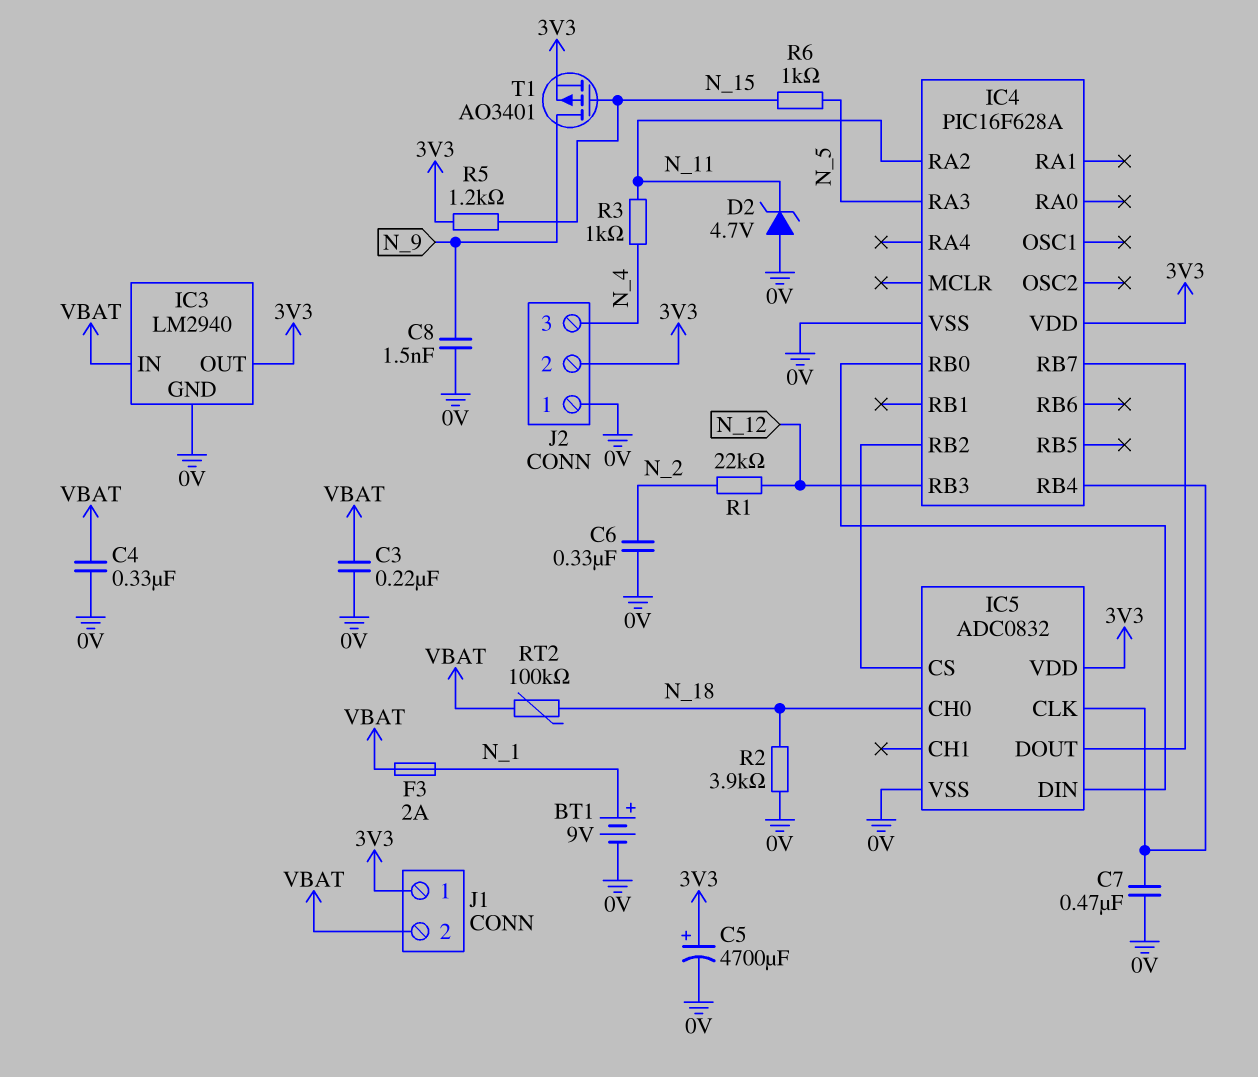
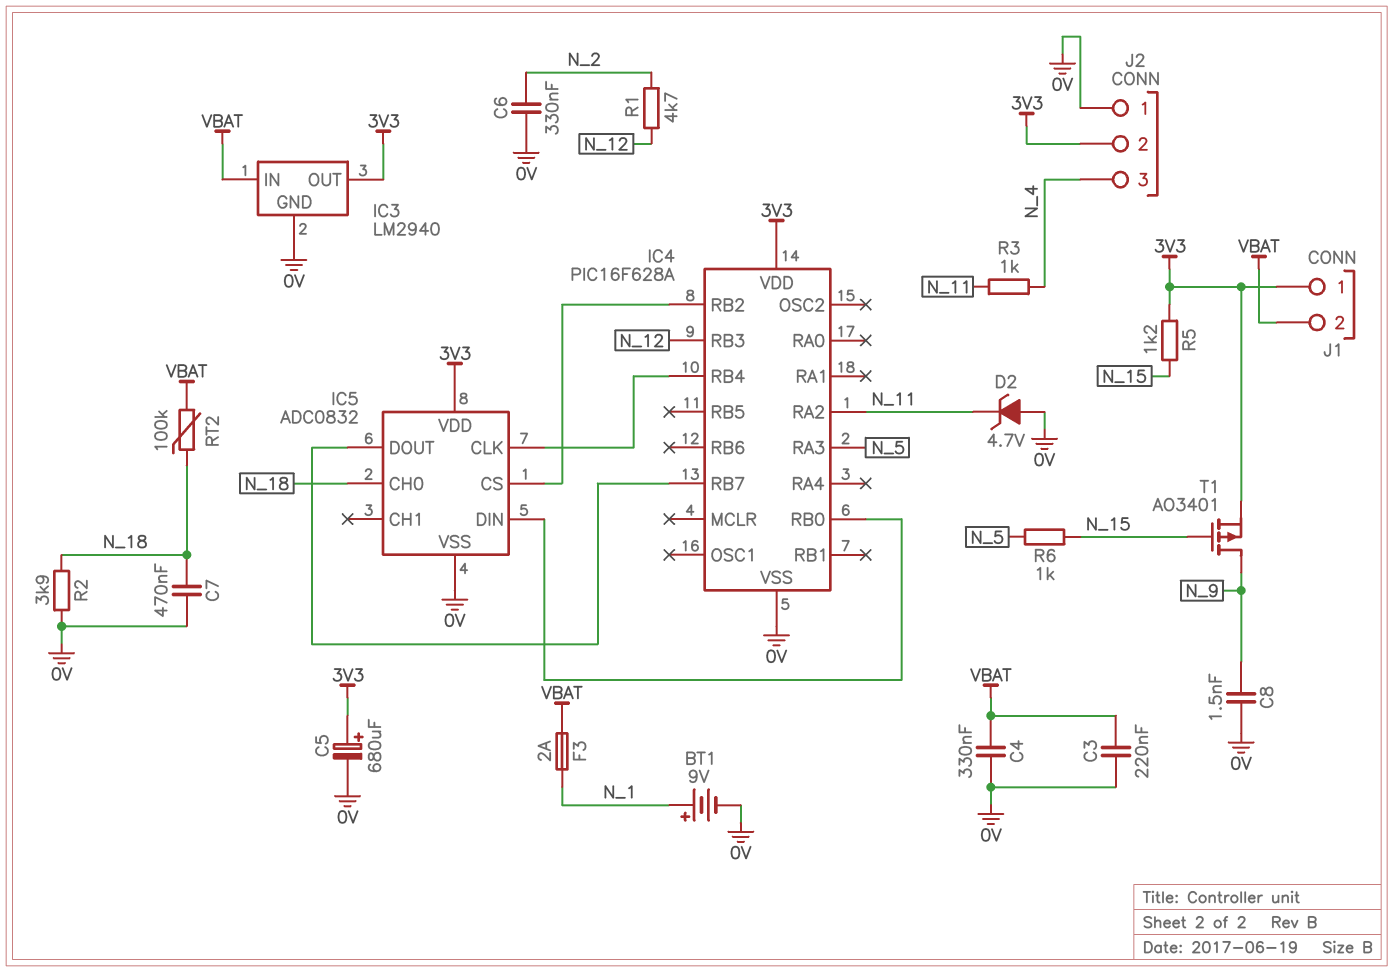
C5: 4700uF (plus 3V3, minus 0V) -> 680uF (plus 3V3, minus 0V)
C7: 470nF (0V, IC4/RB4) -> 470nF (0V, N_18)
R1: 22k (N_2, N_12) -> 4.7k (N_2, N_12)

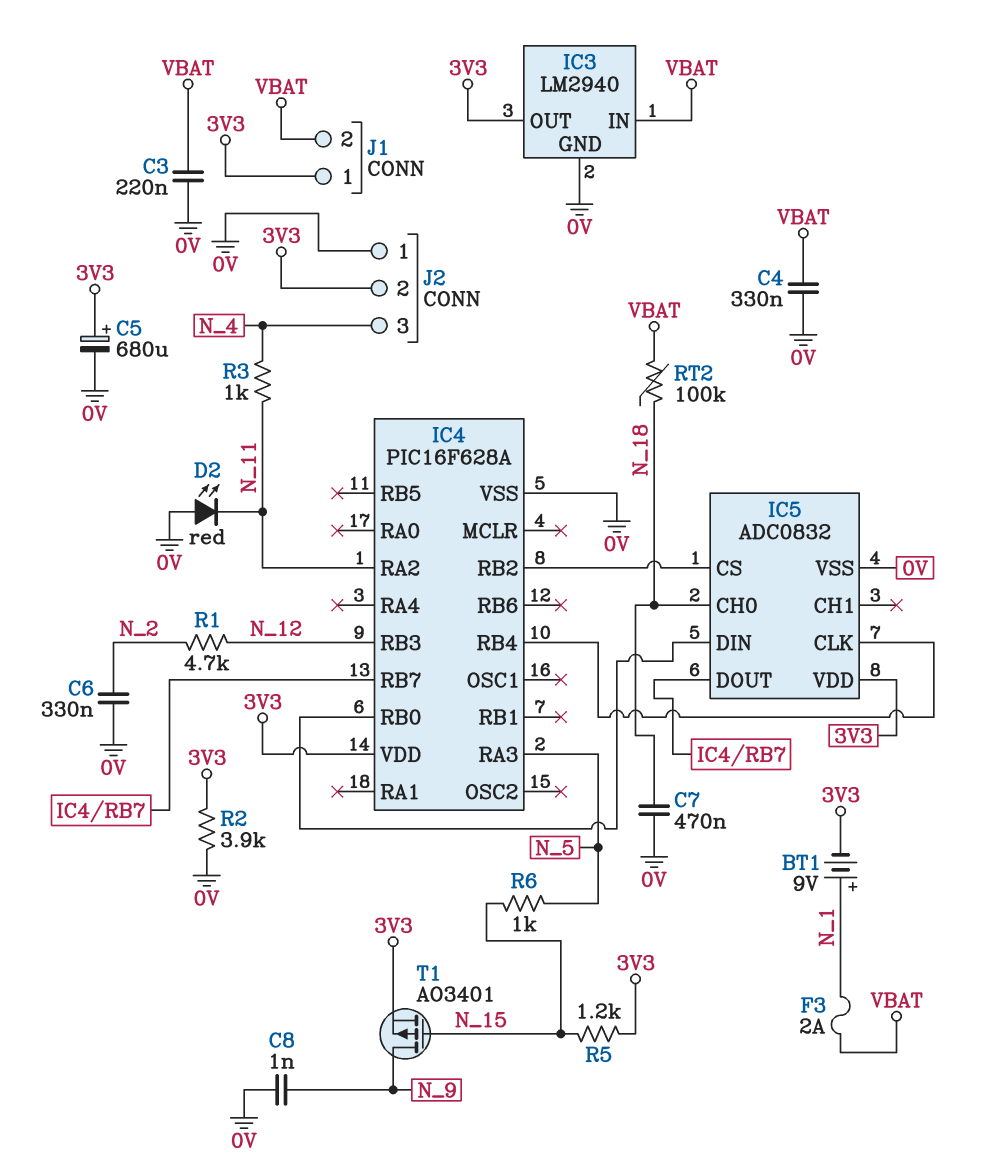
BT1: 9V (plus N_1, minus 0V) -> 9V (plus N_1, minus 3V3)
C8: 1.5nF (0V, N_9) -> 1nF (0V, N_9)
D2: zener 4.7V (A 0V, K N_11) -> LED red (A 0V, K N_11)
R2: 3.9k (0V, N_18) -> 3.9k (0V, 3V3)

